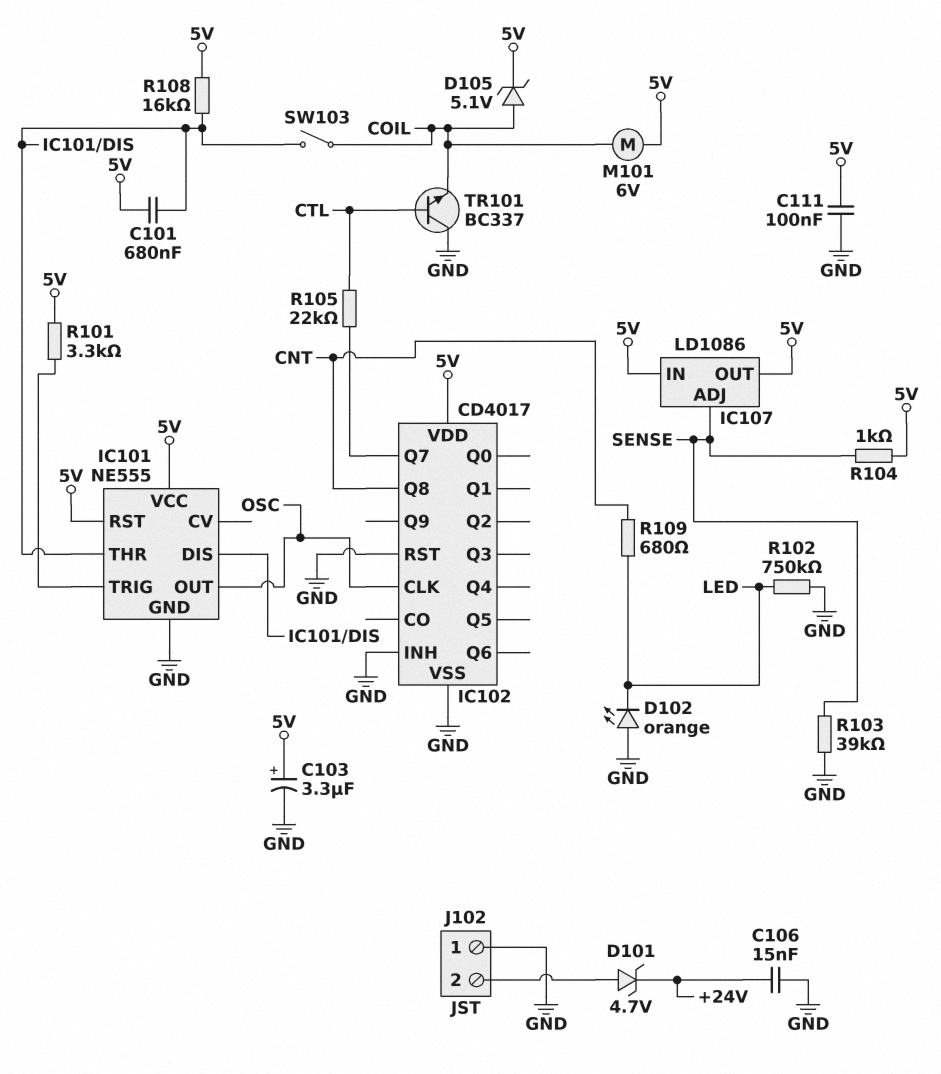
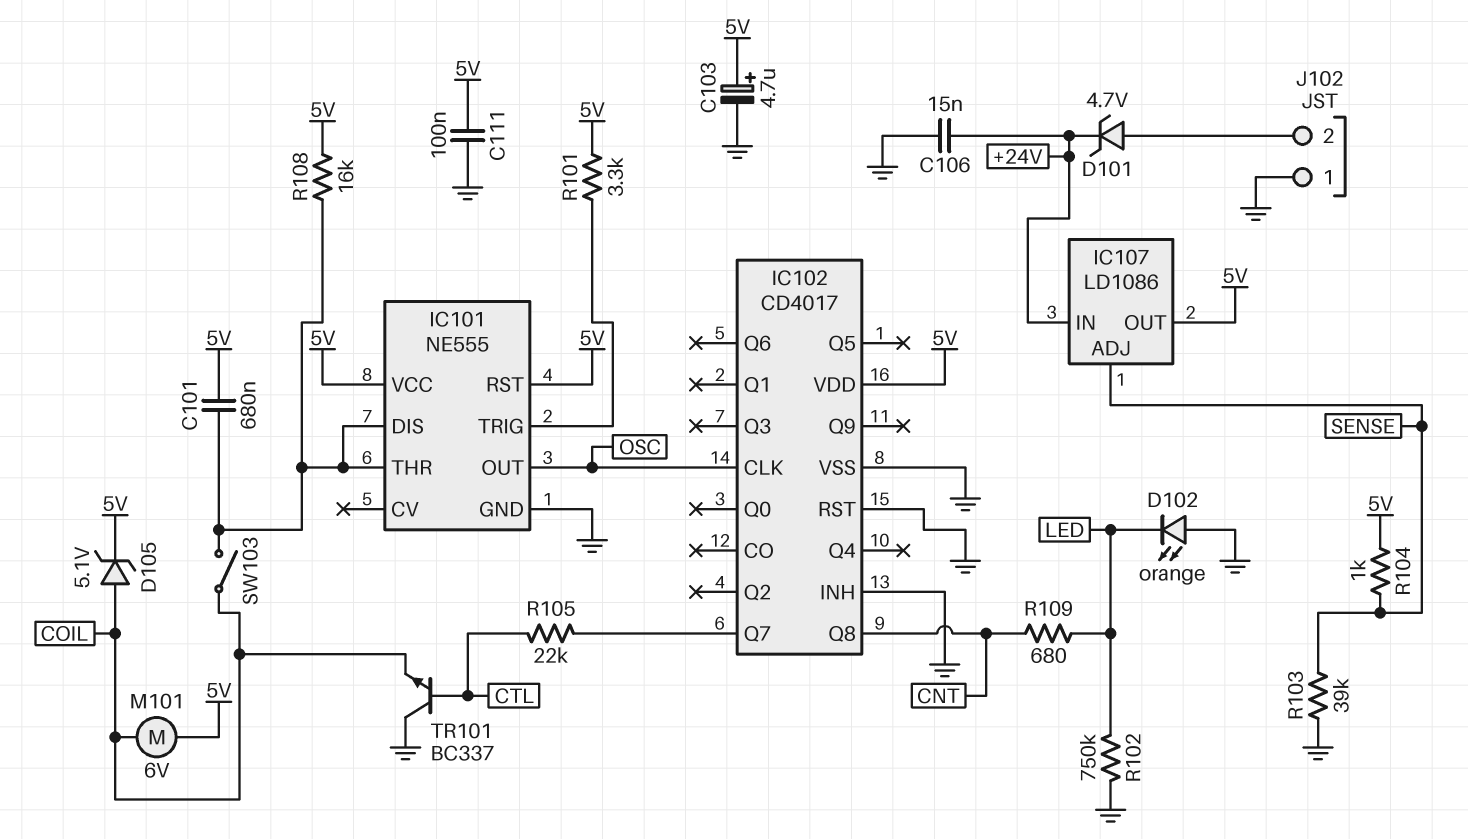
C103: 3.3uF (plus 5V, minus GND) -> 4.7uF (plus 5V, minus GND)
IC107 pin IN: 5V -> +24V

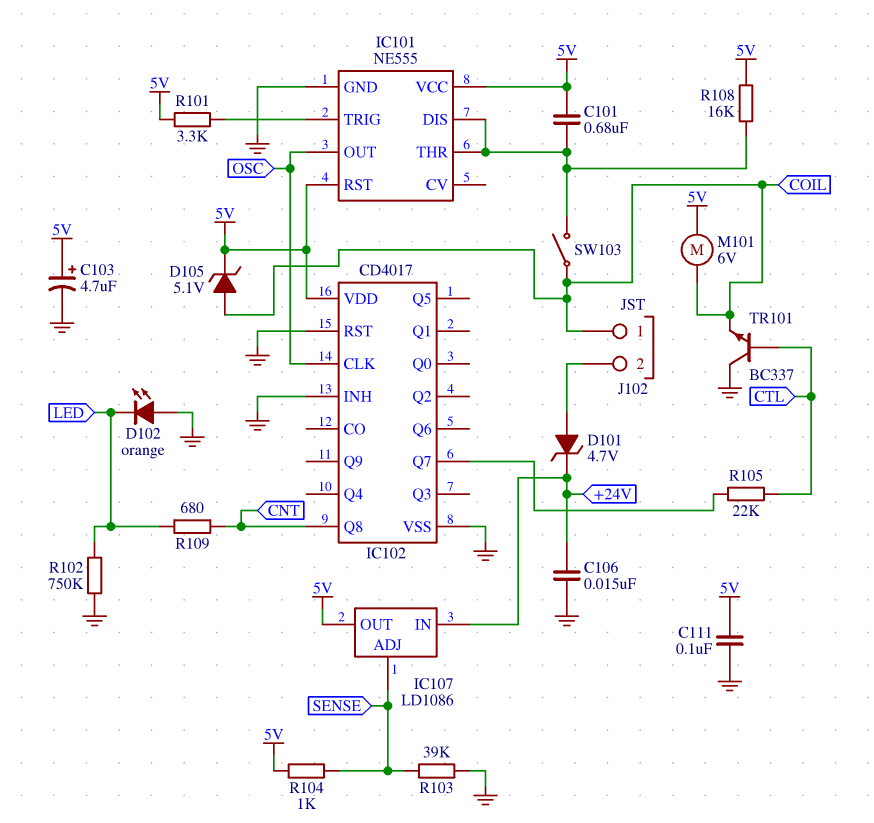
J102 pin 1: GND -> COIL

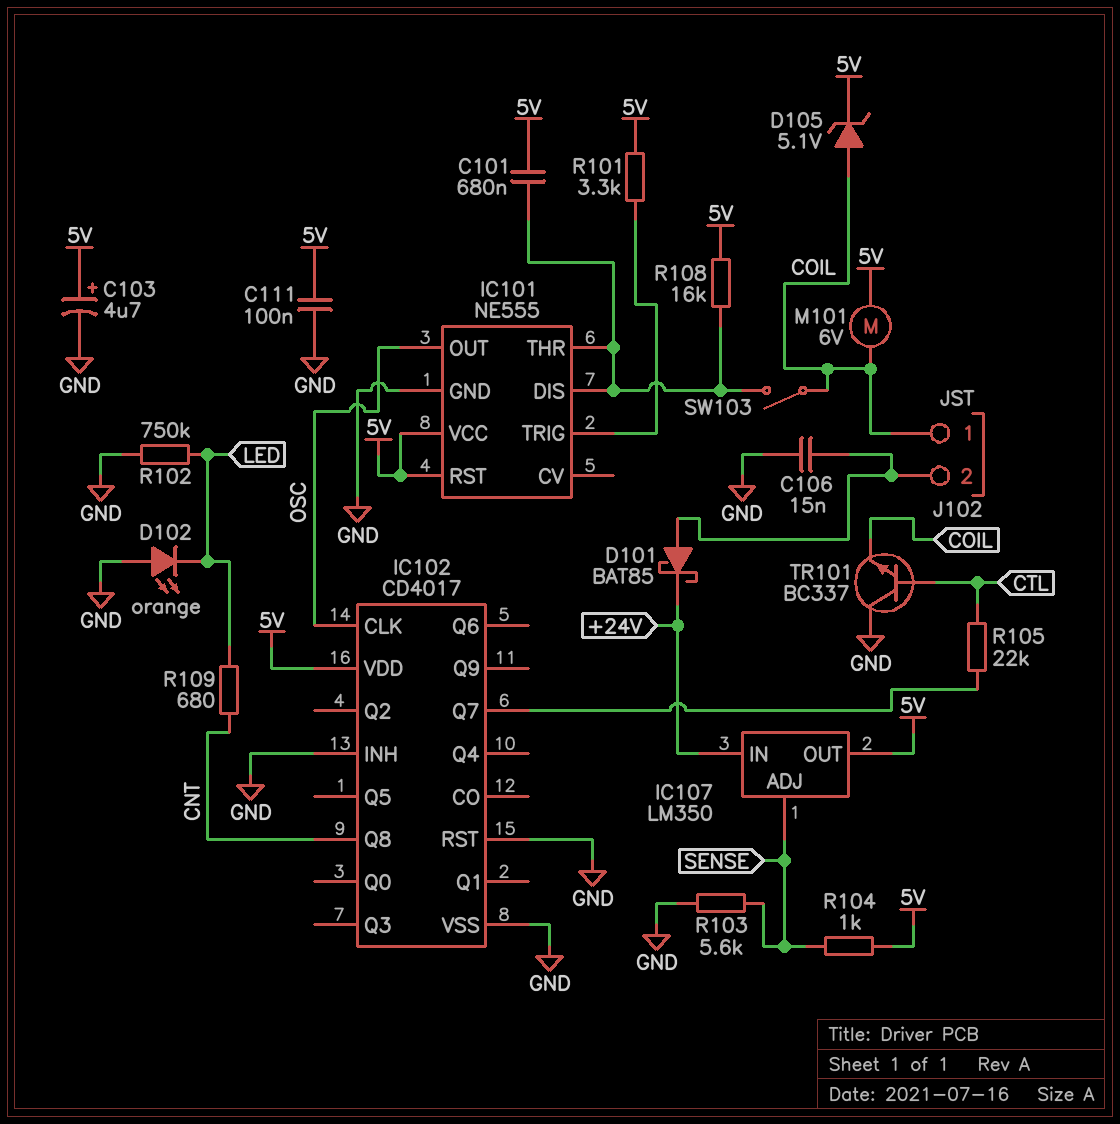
C106: 15nF (+24V, GND) -> 15nF (GND, J102/2)
D101: zener 4.7V (A J102/2, K +24V) -> schottky BAT85 (A J102/2, K +24V)
IC107: LD1086 -> LM350
R103: 39k (GND, SENSE) -> 5.6k (GND, SENSE)

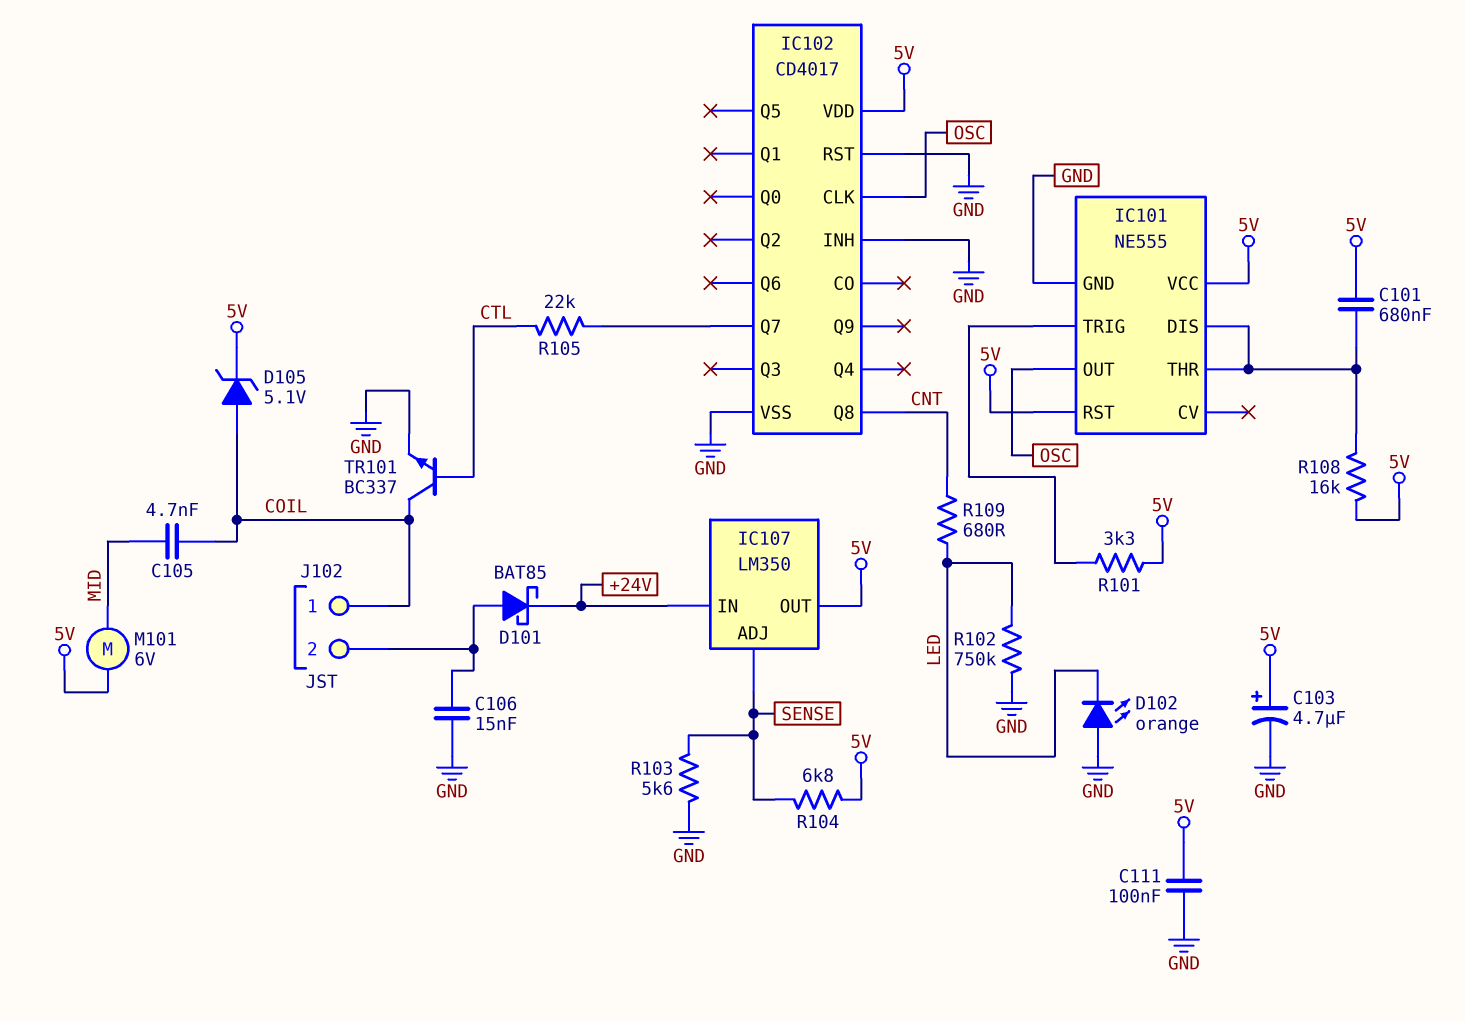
C105: none -> 4.7nF (COIL, MID)
M101: motor 6V (5V, COIL) -> motor 6V (5V, MID)
R104: 1k (5V, SENSE) -> 6.8k (5V, SENSE)
SW103: switch (COIL, IC101/DIS) -> none
TR101: NPN BC337 (B CTL, C GND, E COIL) -> NPN BC337 (B CTL, C COIL, E GND)

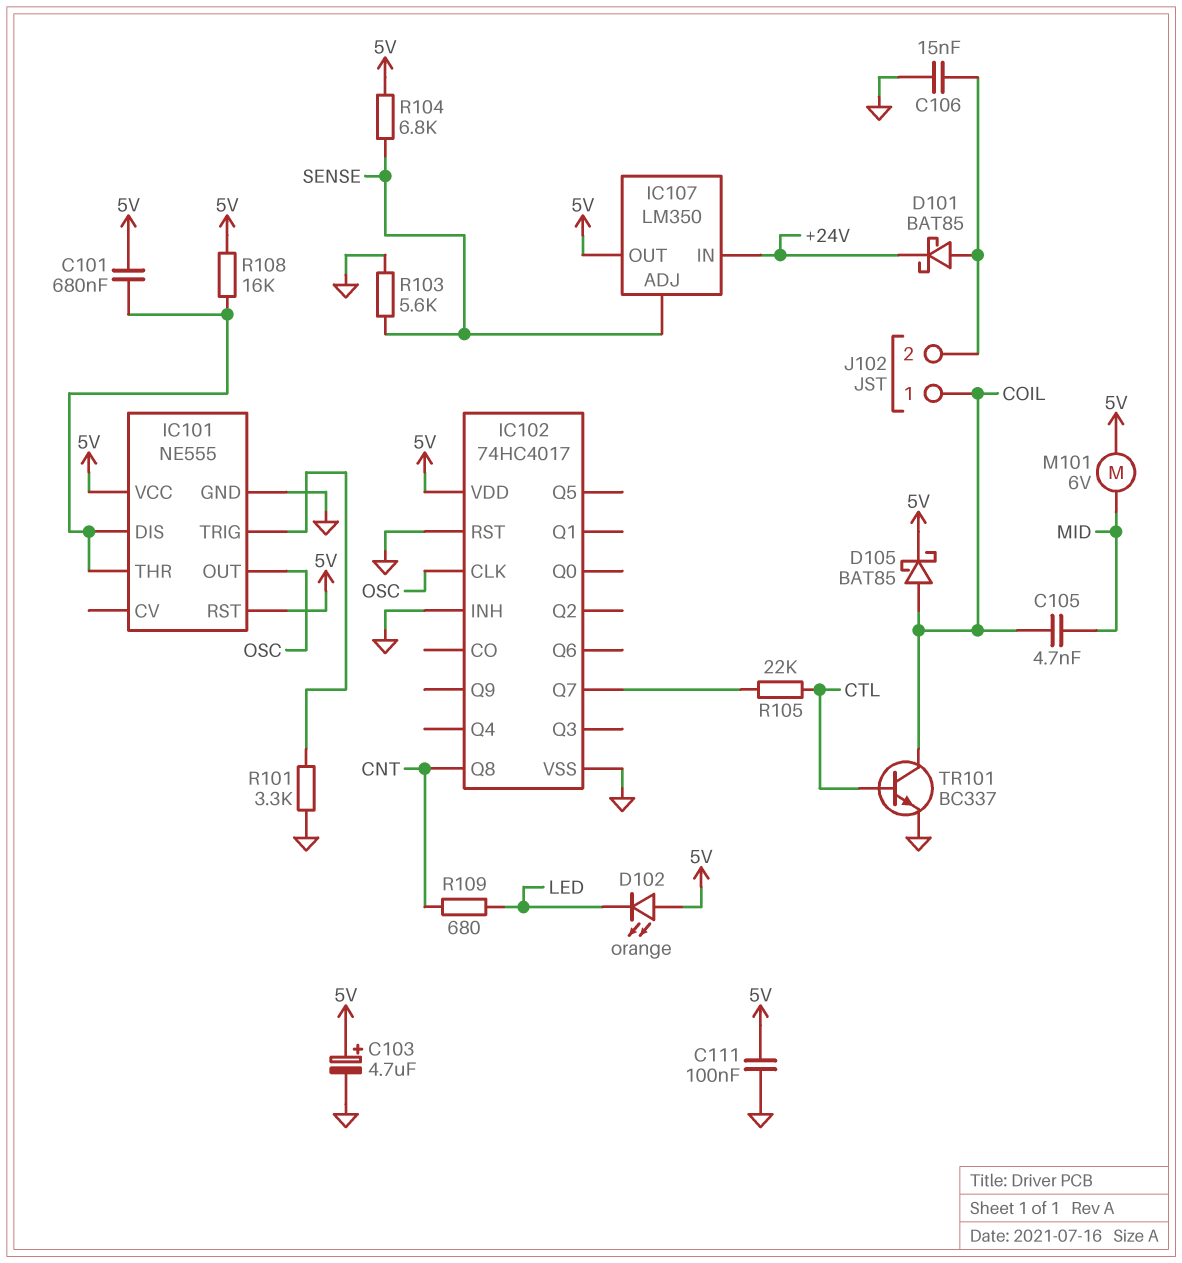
D102: LED orange (A GND, K LED) -> LED orange (A 5V, K LED)
D105: zener 5.1V (A COIL, K 5V) -> schottky BAT85 (A COIL, K 5V)
IC102: CD4017 -> 74HC4017
R101: 3.3k (5V, IC101/TRIG) -> 3.3k (GND, IC101/TRIG)
R102: 750k (GND, LED) -> none

